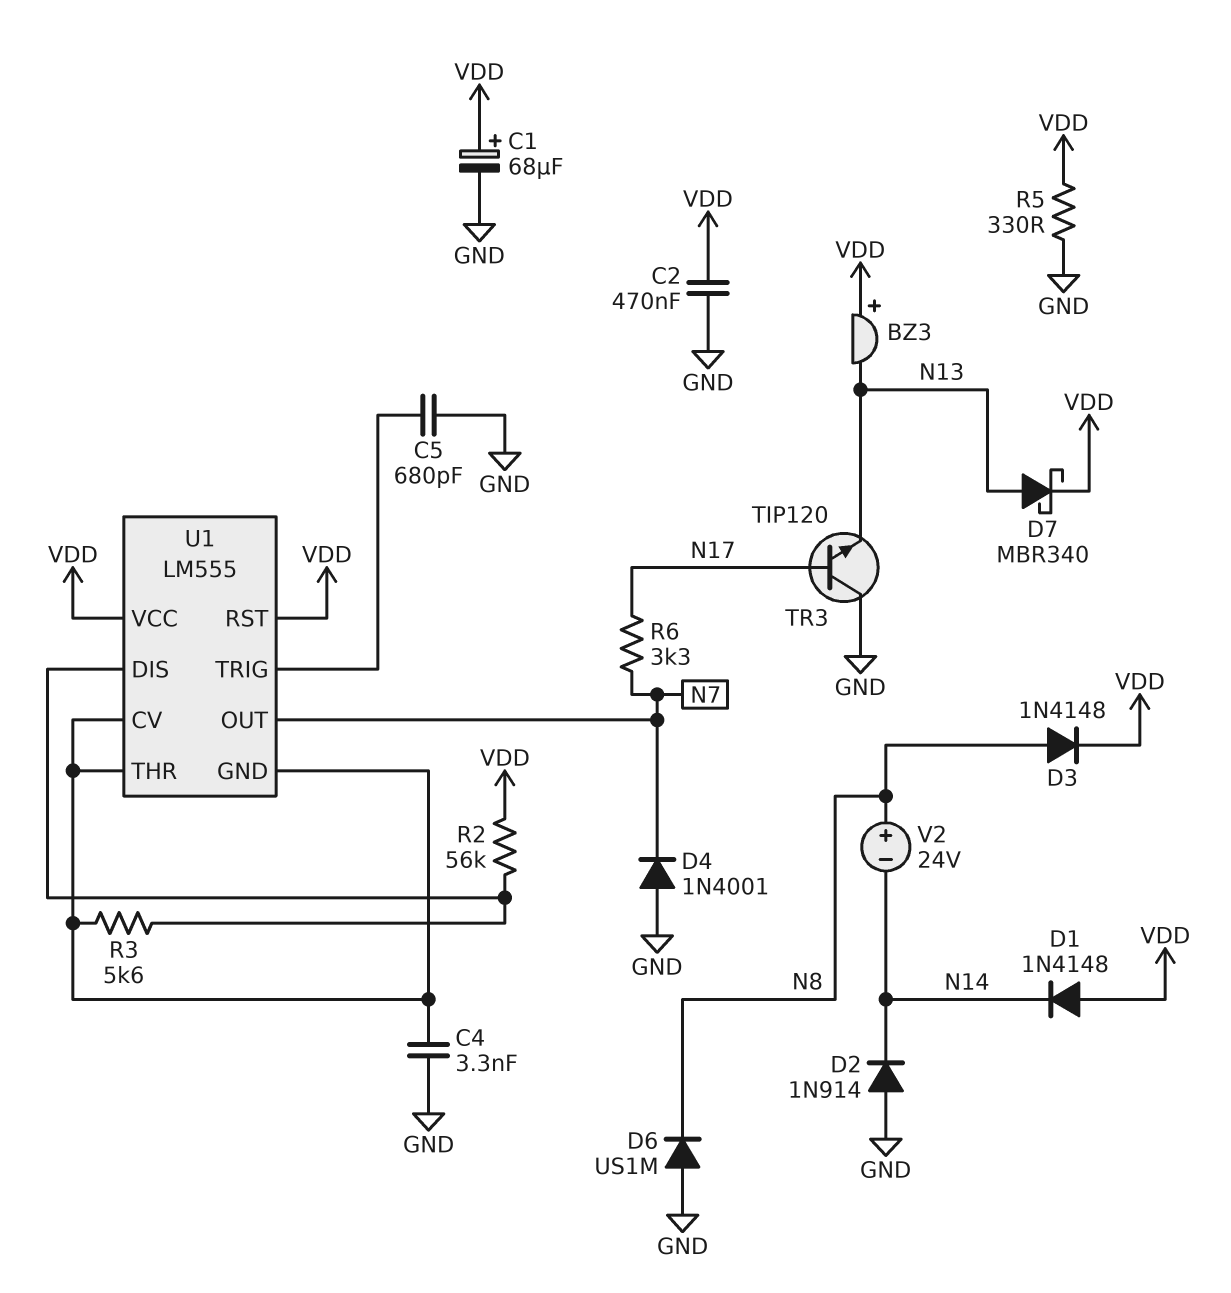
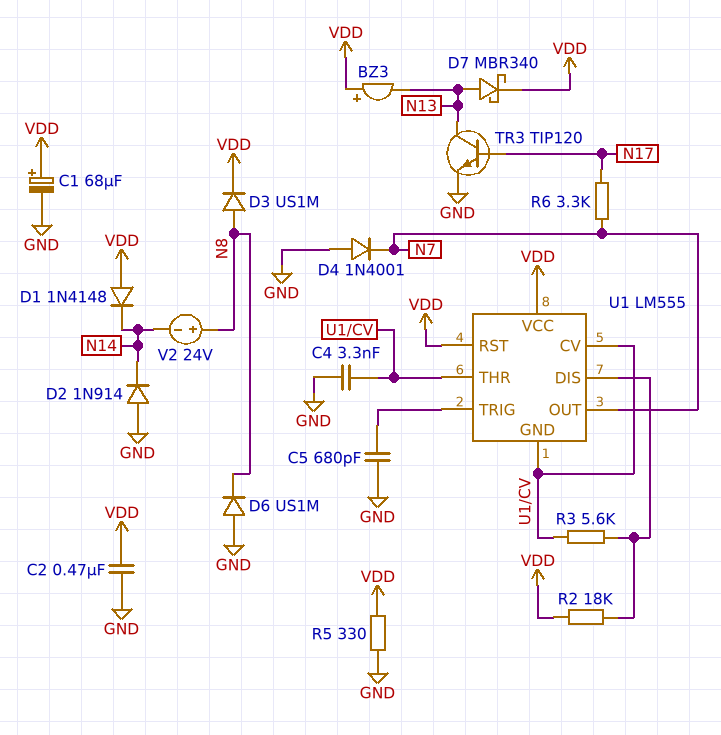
D3: diode 1N4148 (A N8, K VDD) -> diode US1M (A N8, K VDD)
R2: 56k (U1/DIS, VDD) -> 18k (U1/DIS, VDD)
TR3: NPN TIP120 (B N17, C GND, E N13) -> NPN TIP120 (B N17, C N13, E GND)

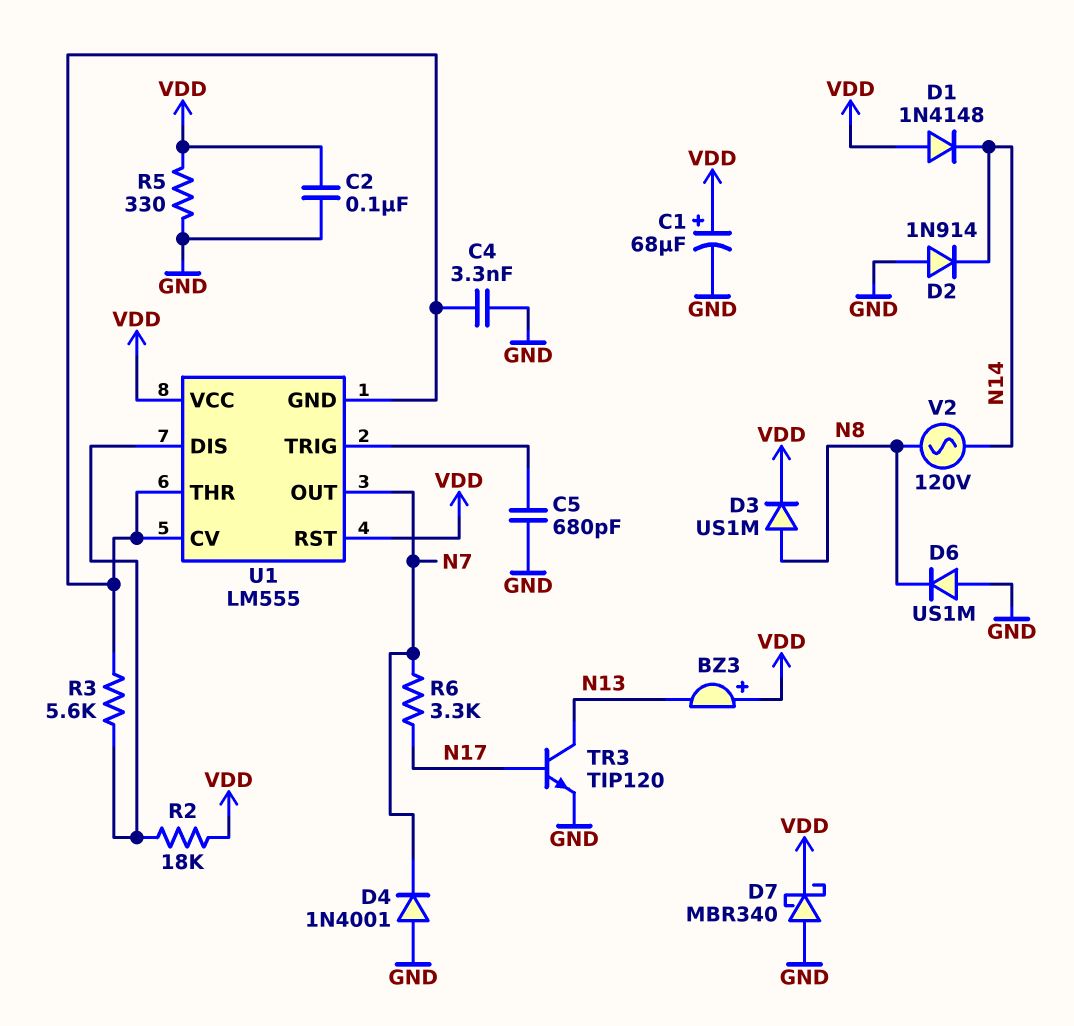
C2: 470nF (GND, VDD) -> 100nF (GND, VDD)
D7: schottky MBR340 (A N13, K VDD) -> schottky MBR340 (A GND, K VDD)
V2: 24V (plus N8, minus N14) -> AC 120V (N8, N14)

